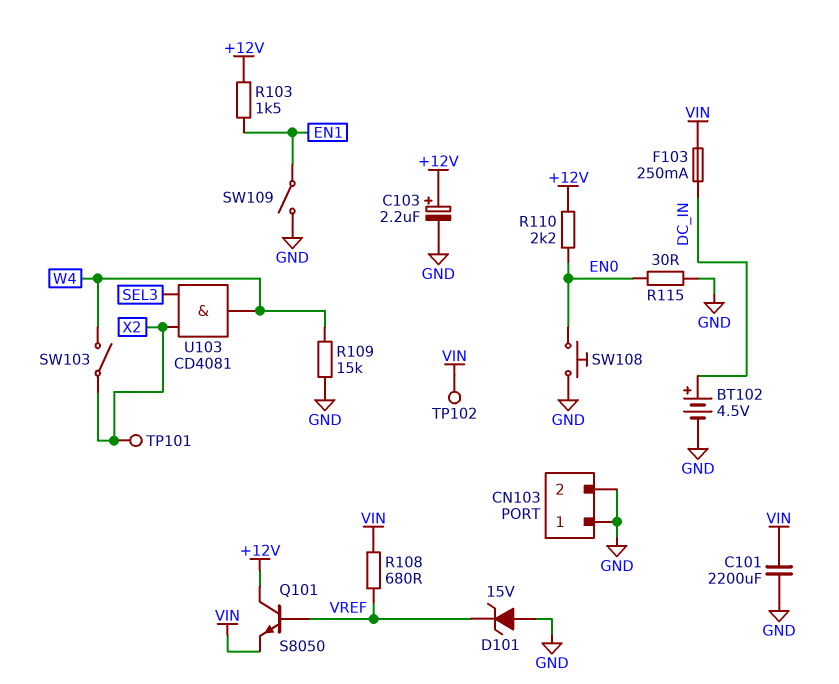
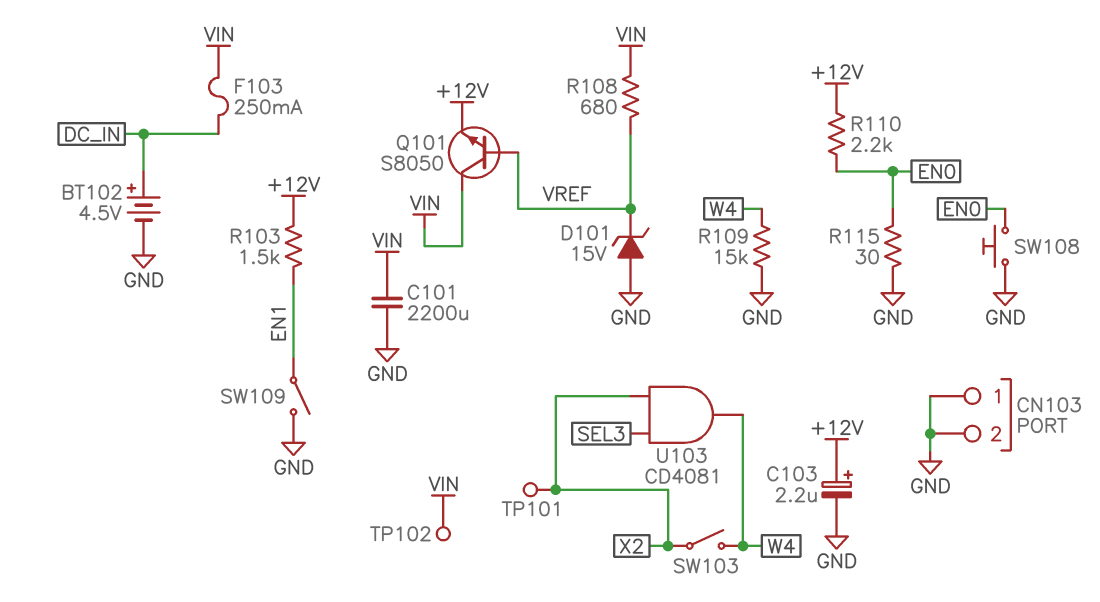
Q101: NPN S8050 (B VREF, C +12V, E VIN) -> NPN S8050 (B VREF, C VIN, E +12V)

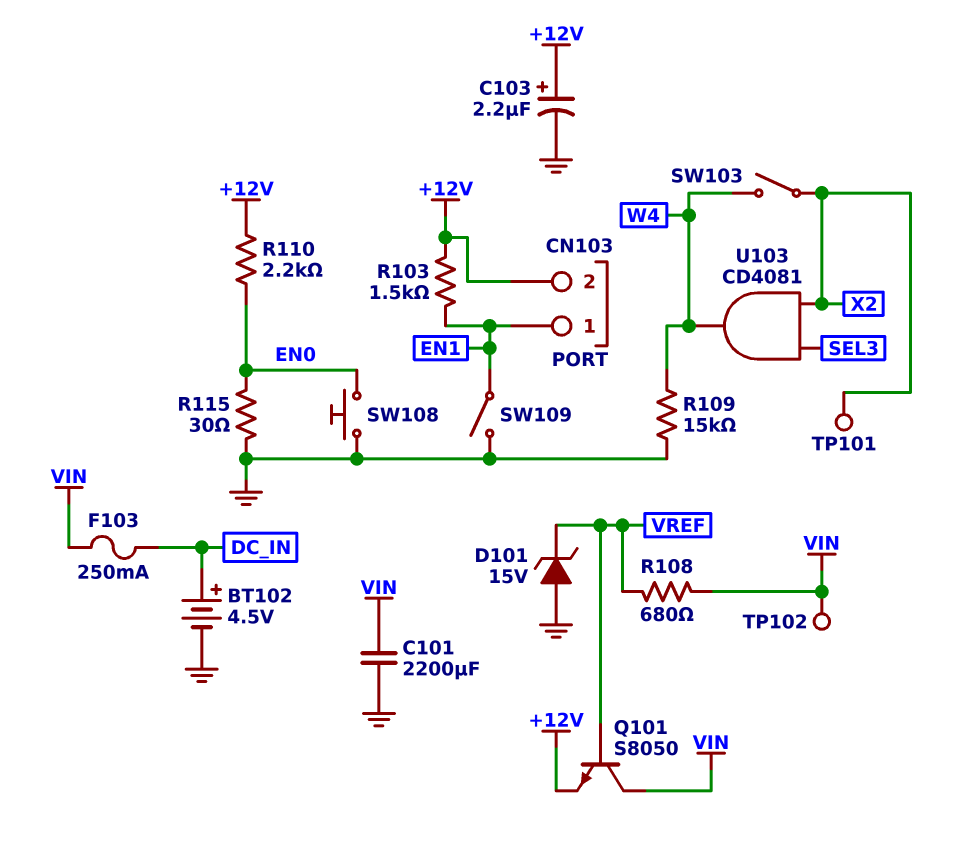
CN103 pin 1: GND -> EN1
CN103 pin 2: GND -> +12V

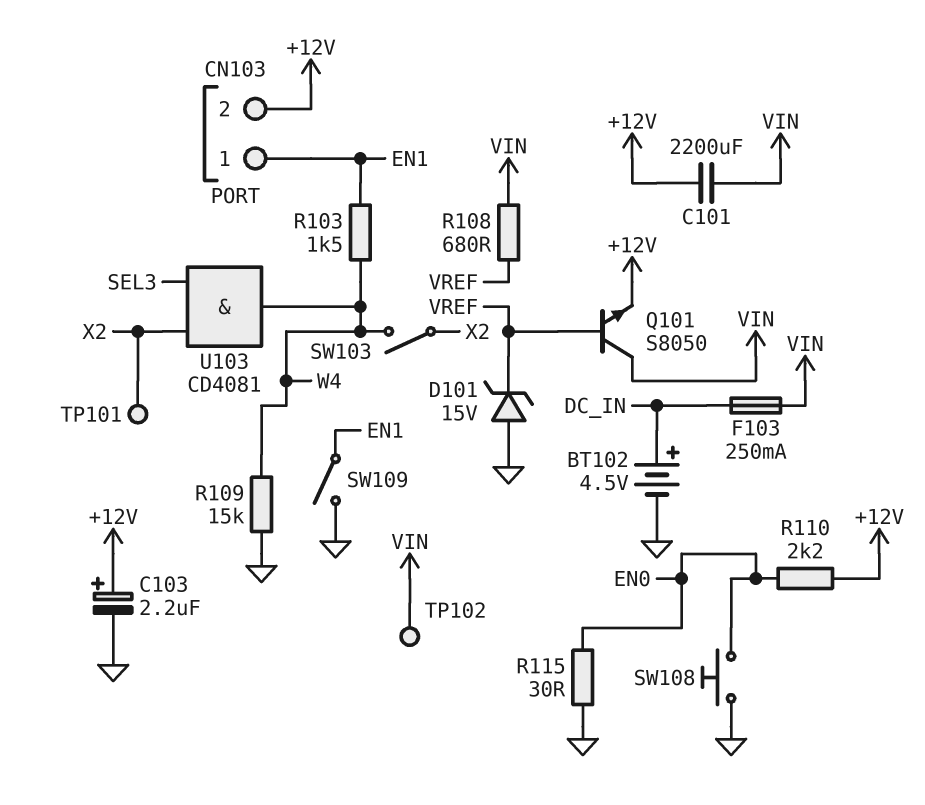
C101: 2200uF (GND, VIN) -> 2200uF (+12V, VIN)
R103: 1.5k (+12V, EN1) -> 1.5k (EN1, W4)

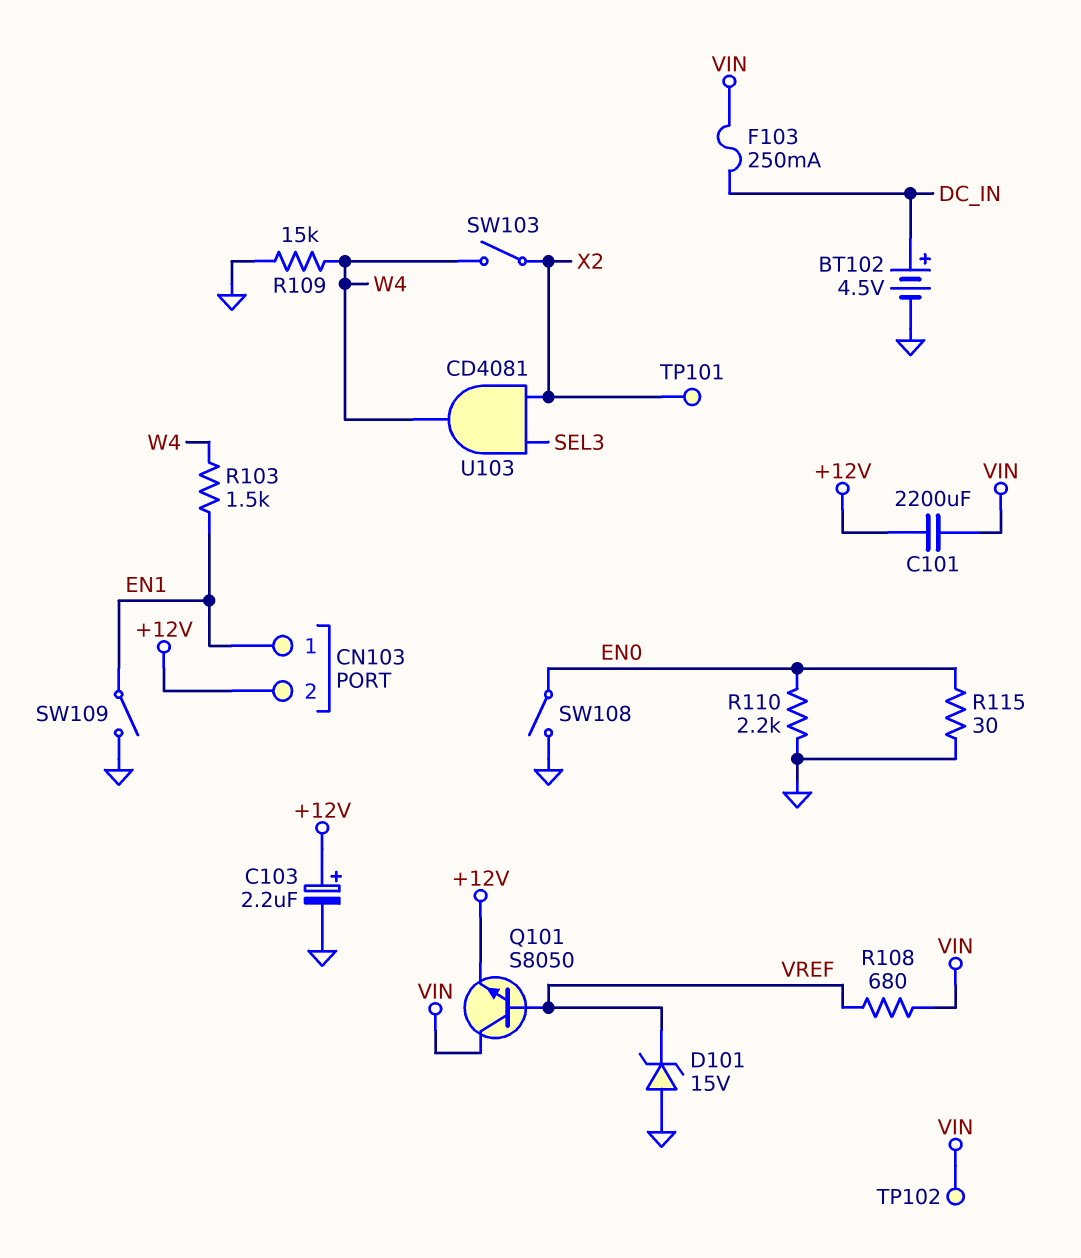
R110: 2.2k (+12V, EN0) -> 2.2k (EN0, GND)
SW108: button (EN0, GND) -> switch (EN0, GND)

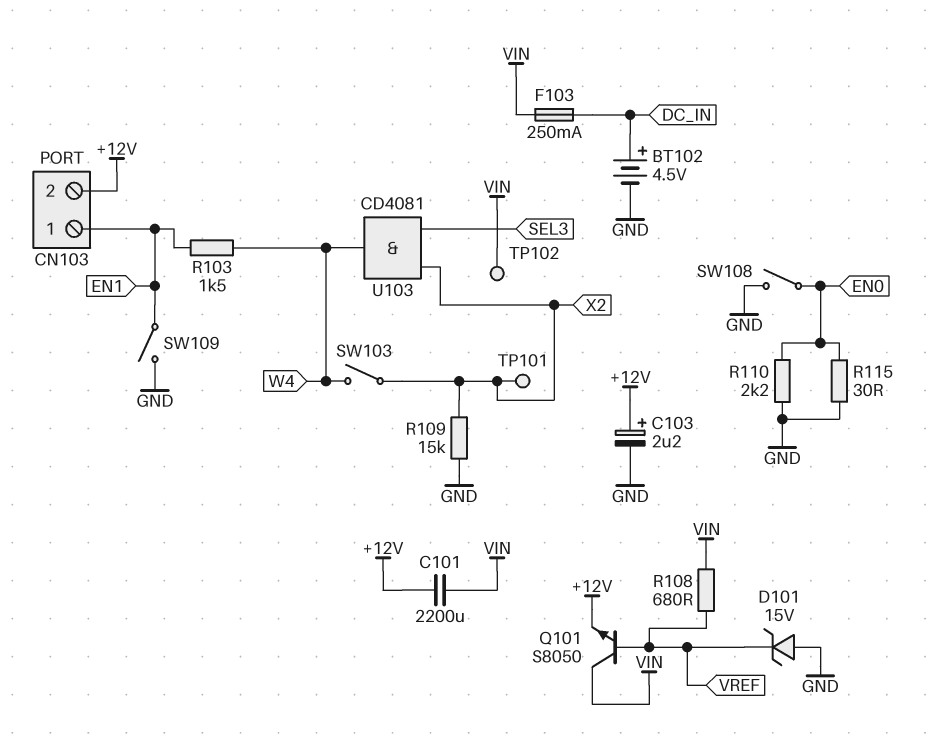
R109: 15k (GND, W4) -> 15k (GND, X2)

